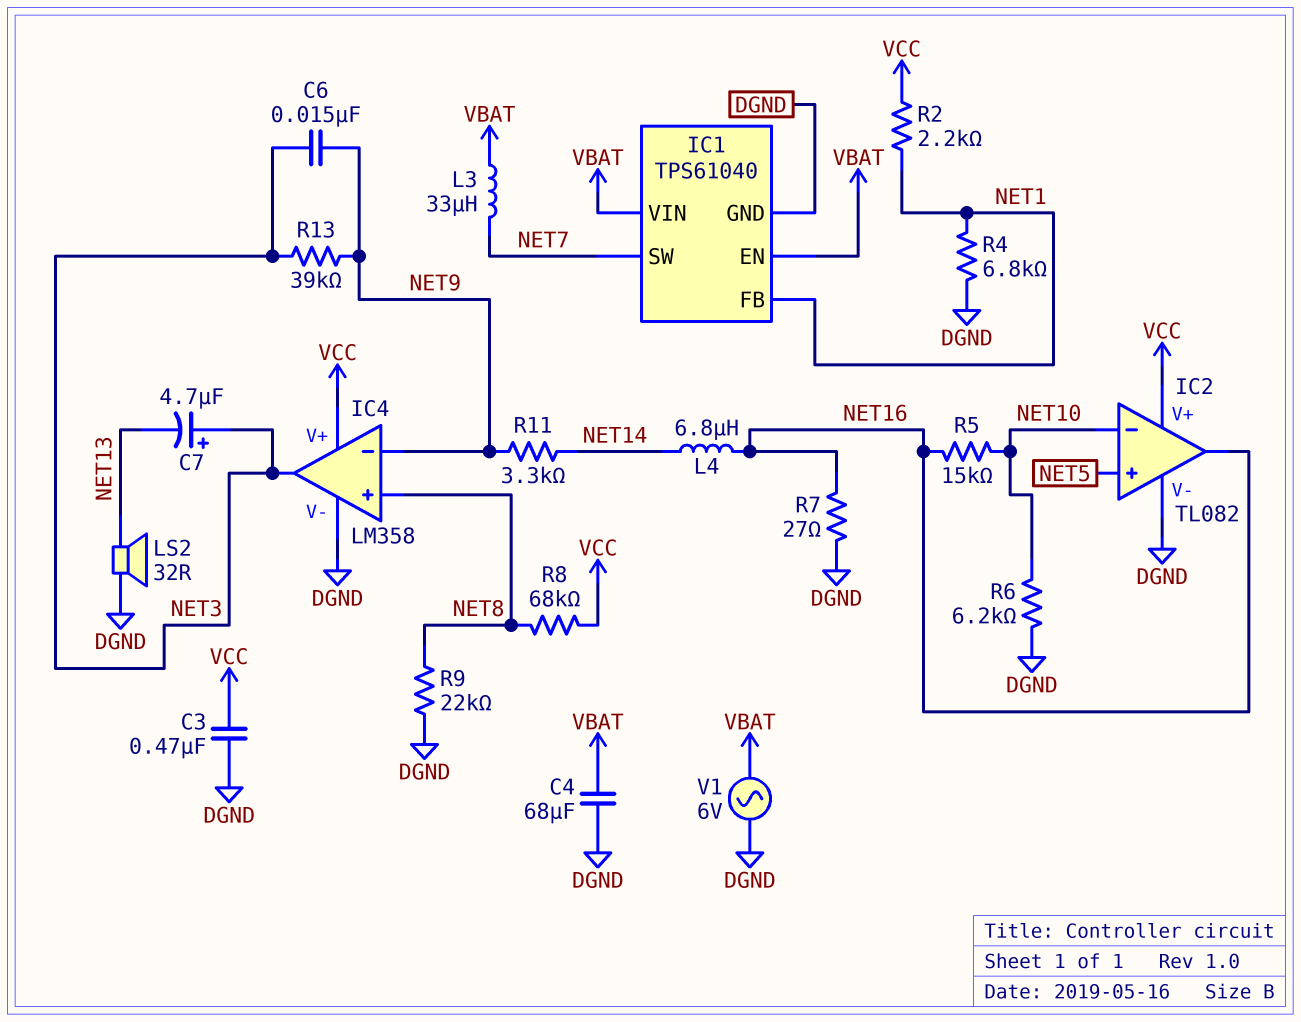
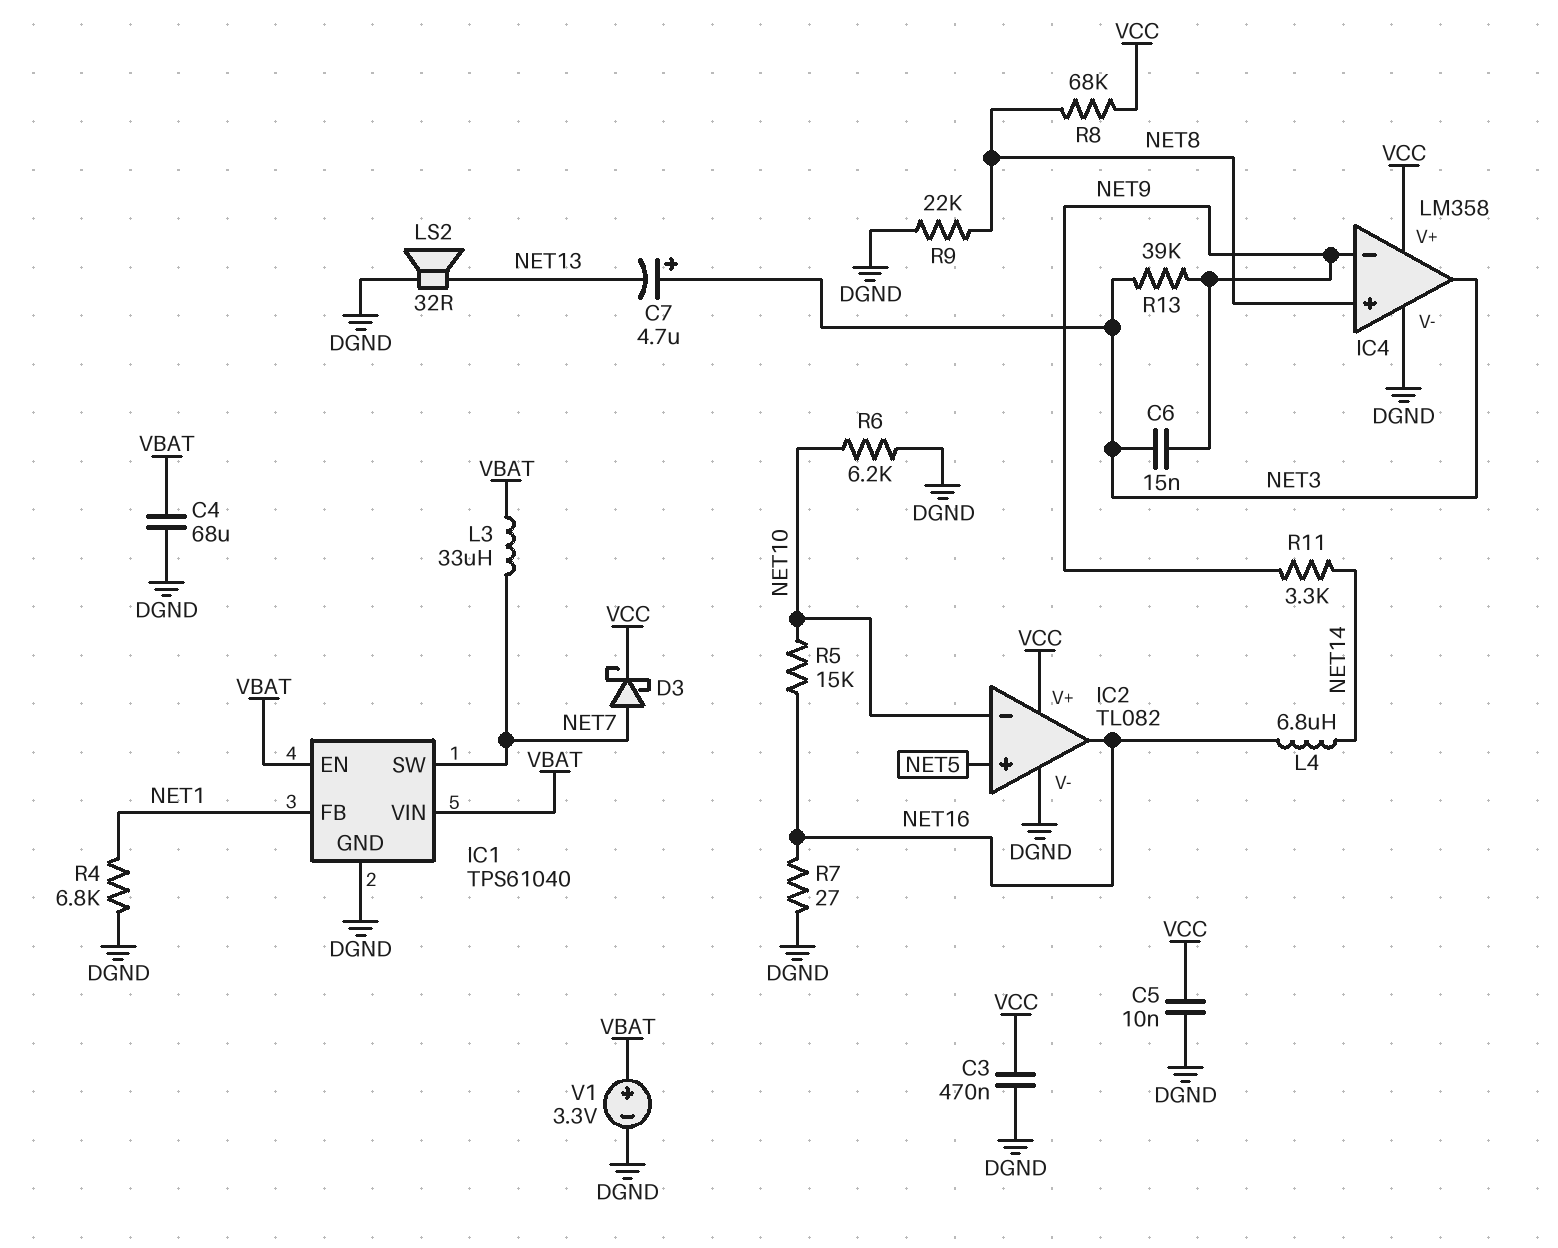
C5: none -> 10nF (DGND, VCC)
D3: none -> schottky (A NET7, K VCC)
R2: 2.2k (NET1, VCC) -> none
V1: AC 6V (DGND, VBAT) -> 3.3V (plus VBAT, minus DGND)

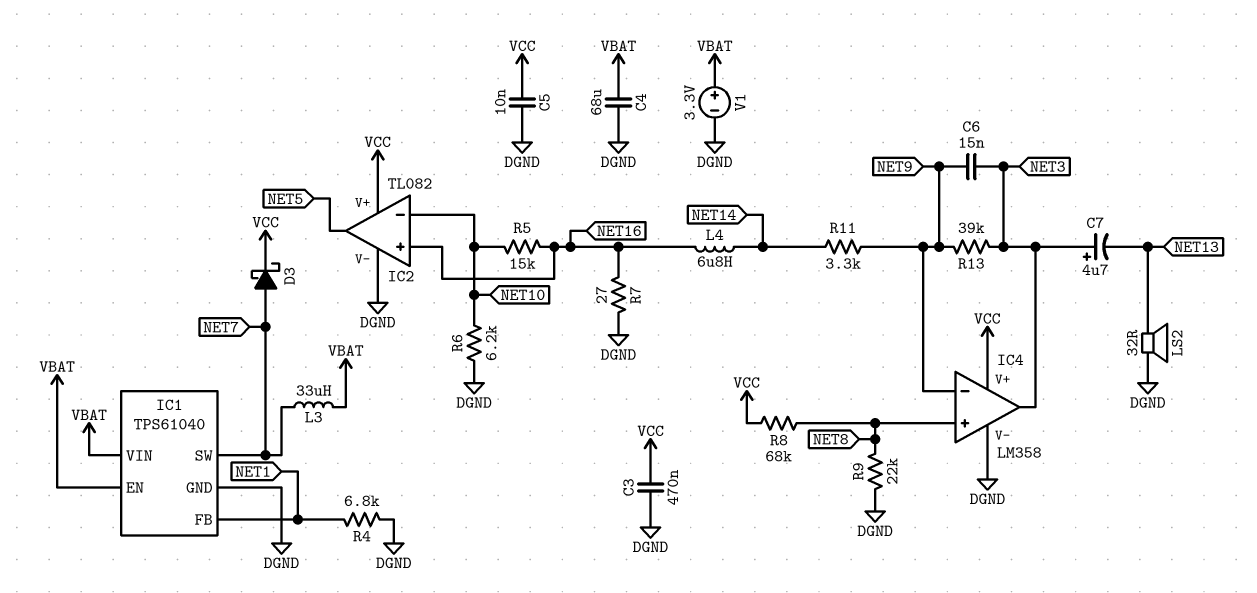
IC2 pin in+: NET5 -> NET16
IC2 pin out: NET16 -> NET5

